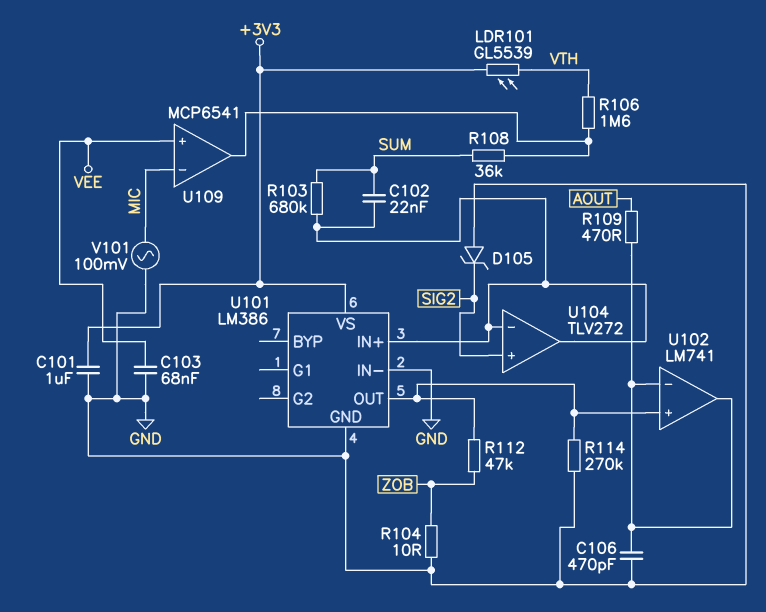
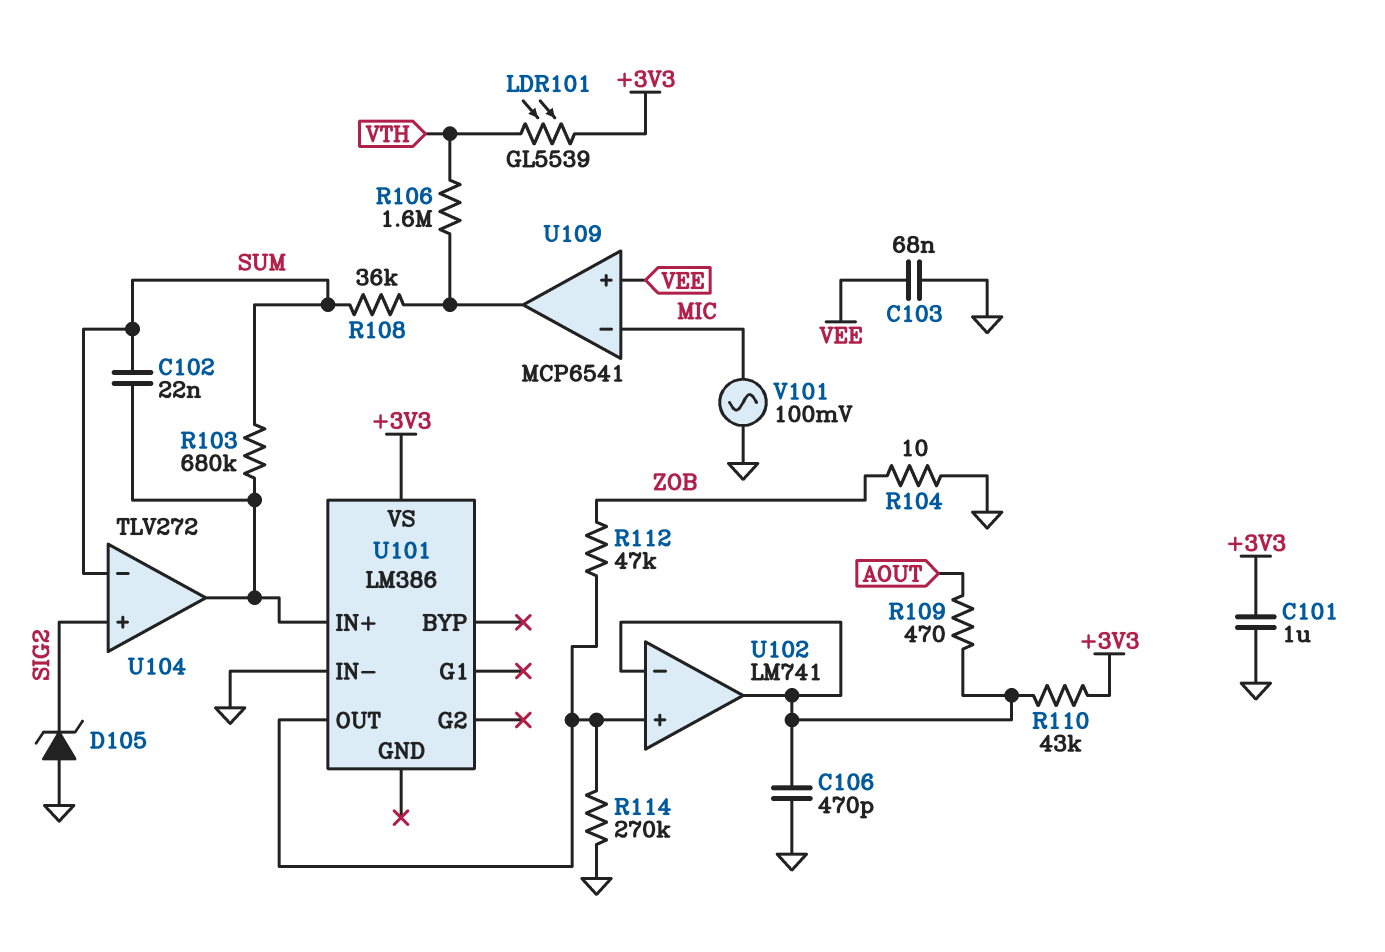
R110: none -> 43k (+3V3, U102/in-)
U101 pin GND: GND -> none
U104 pin in-: U101/IN+ -> SUM

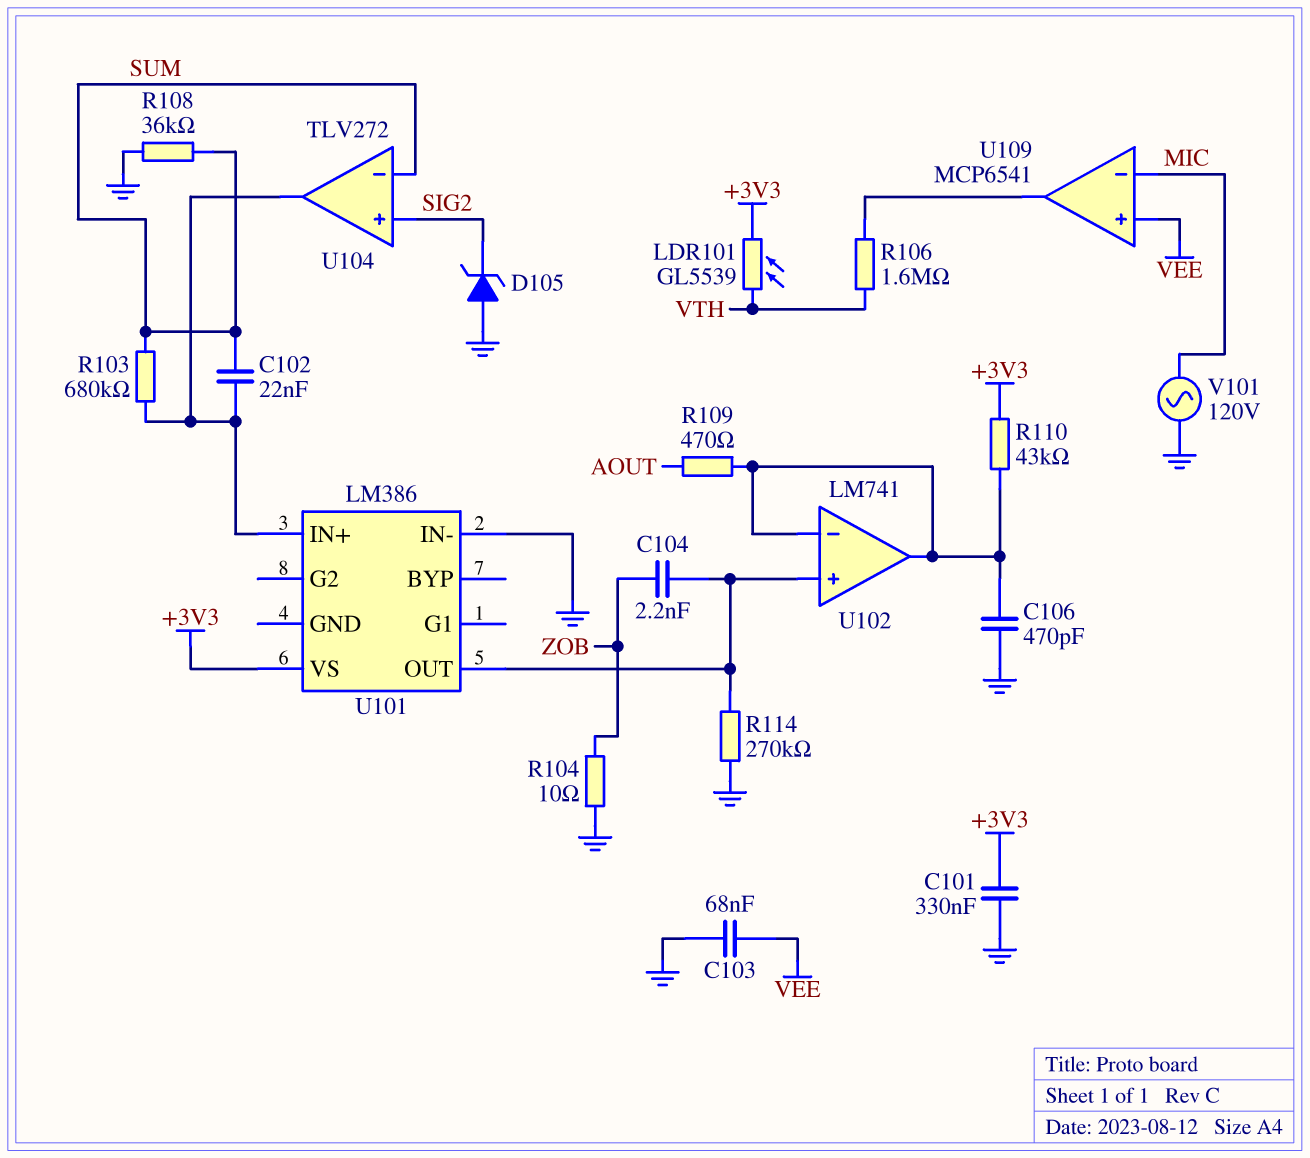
C101: 1uF (+3V3, GND) -> 330nF (+3V3, GND)
C104: none -> 2.2nF (U101/OUT, ZOB)
R108: 36k (SUM, U109/out) -> 36k (GND, SUM)
R112: 47k (U101/OUT, ZOB) -> none
V101: AC 100mV (GND, MIC) -> AC 120V (GND, MIC)

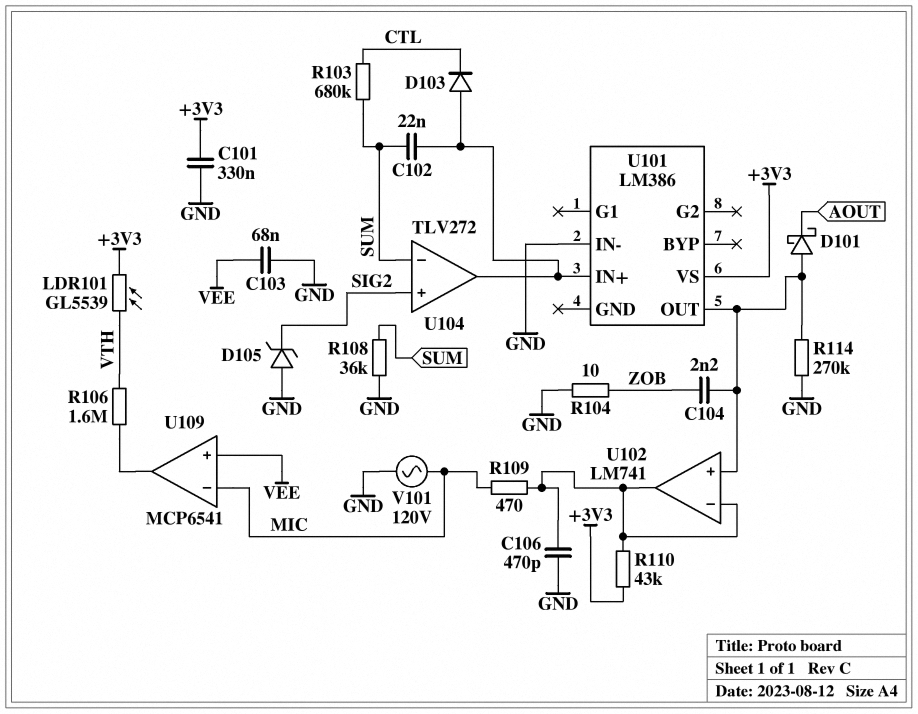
D101: none -> schottky (A U101/OUT, K AOUT)
D103: none -> diode (A U101/IN+, K CTL)
R103: 680k (SUM, U101/IN+) -> 680k (CTL, SUM)
R109: 470 (AOUT, U102/in-) -> 470 (MIC, U102/in-)

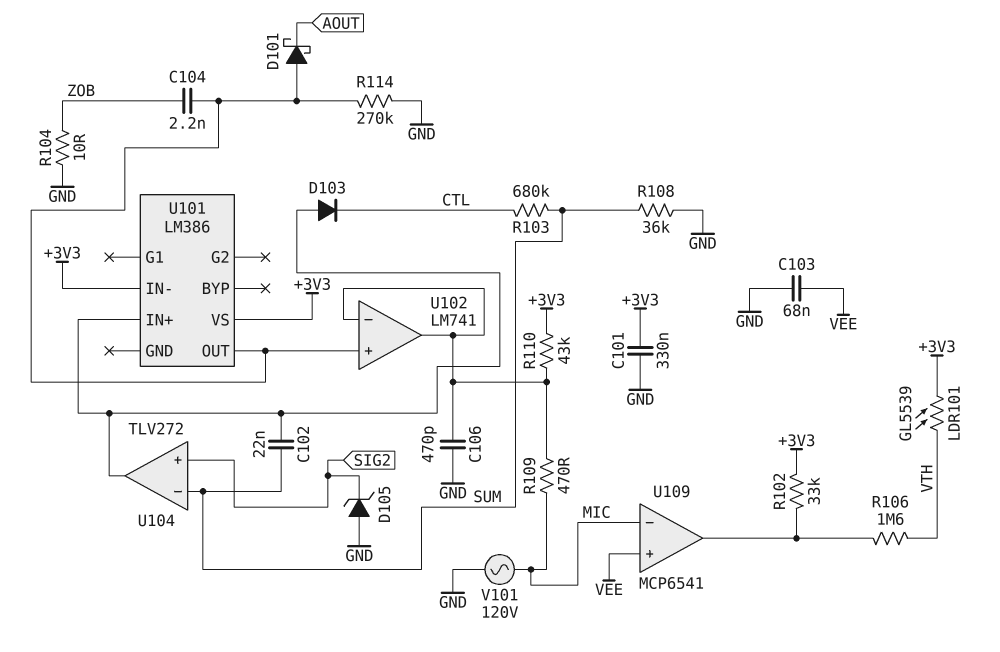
R102: none -> 33k (+3V3, U109/out)
U101 pin IN-: GND -> +3V3

